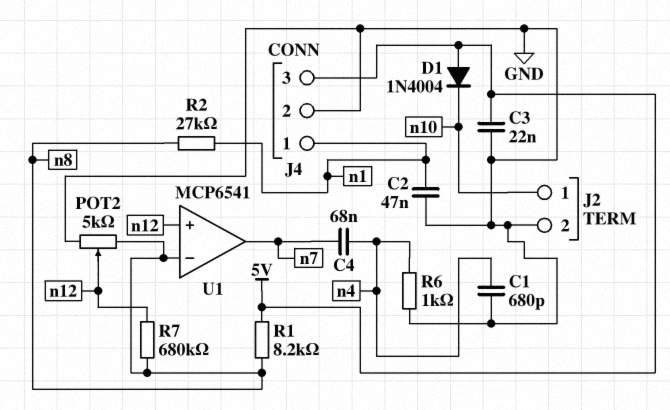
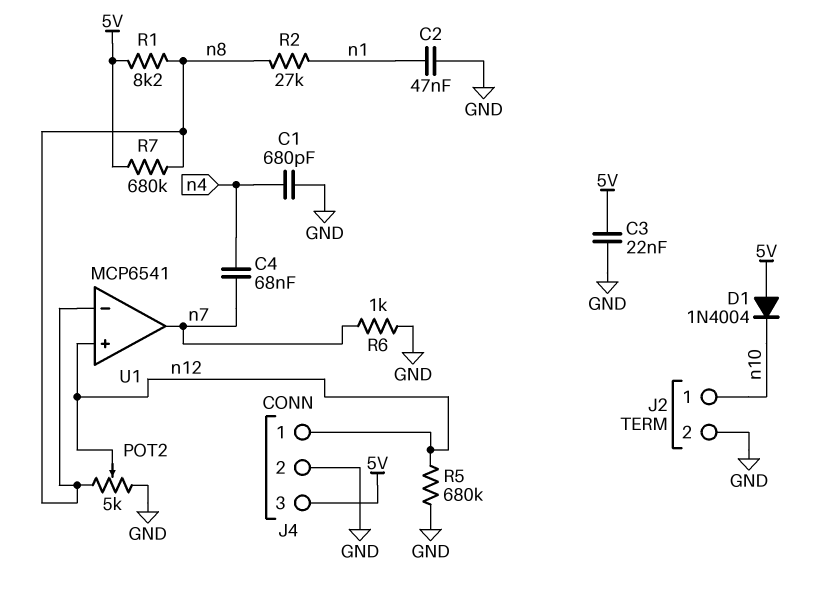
J4 pin 1: n1 -> n12
R5: none -> 680k (GND, n12)
R6: 1k (GND, n4) -> 1k (GND, n7)
R7: 680k (n8, n12) -> 680k (5V, n8)

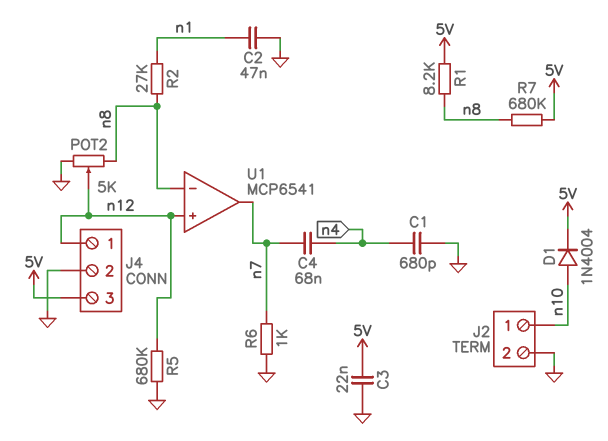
D1: diode 1N4004 (A 5V, K n10) -> diode 1N4004 (A n10, K 5V)

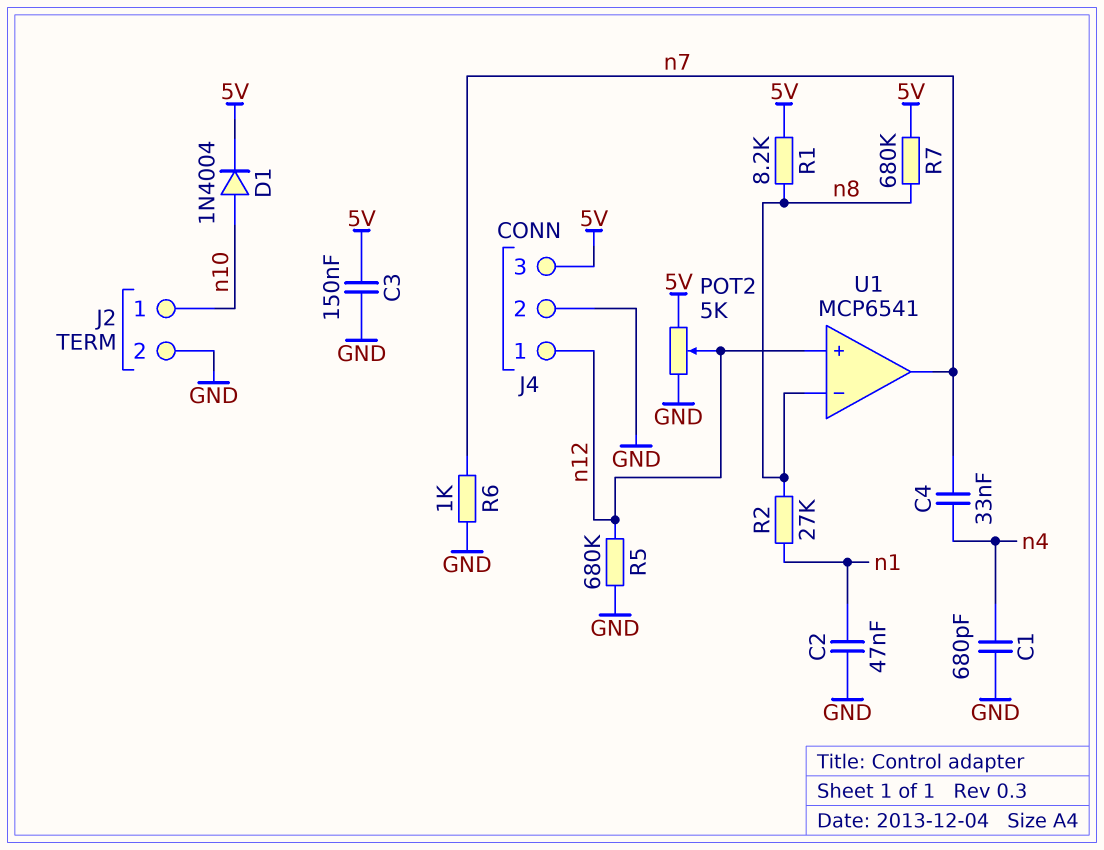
C3: 22nF (5V, GND) -> 150nF (5V, GND)
C4: 68nF (n4, n7) -> 33nF (n4, n7)
POT2: 5k (GND, n8, wiper n12) -> 5k (5V, GND, wiper n12)

